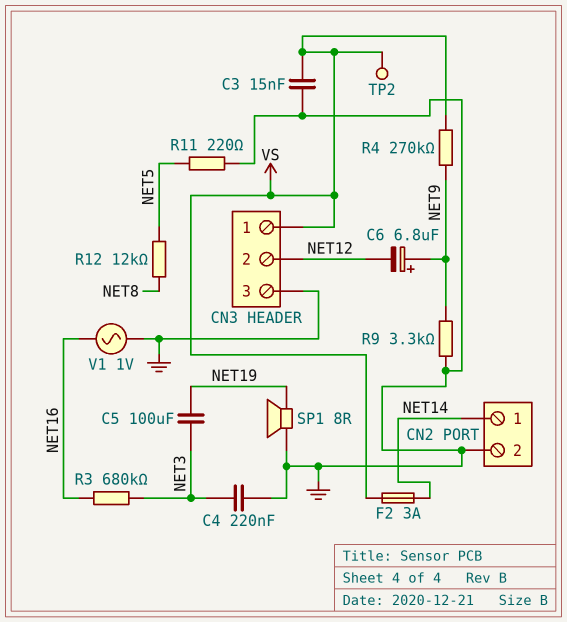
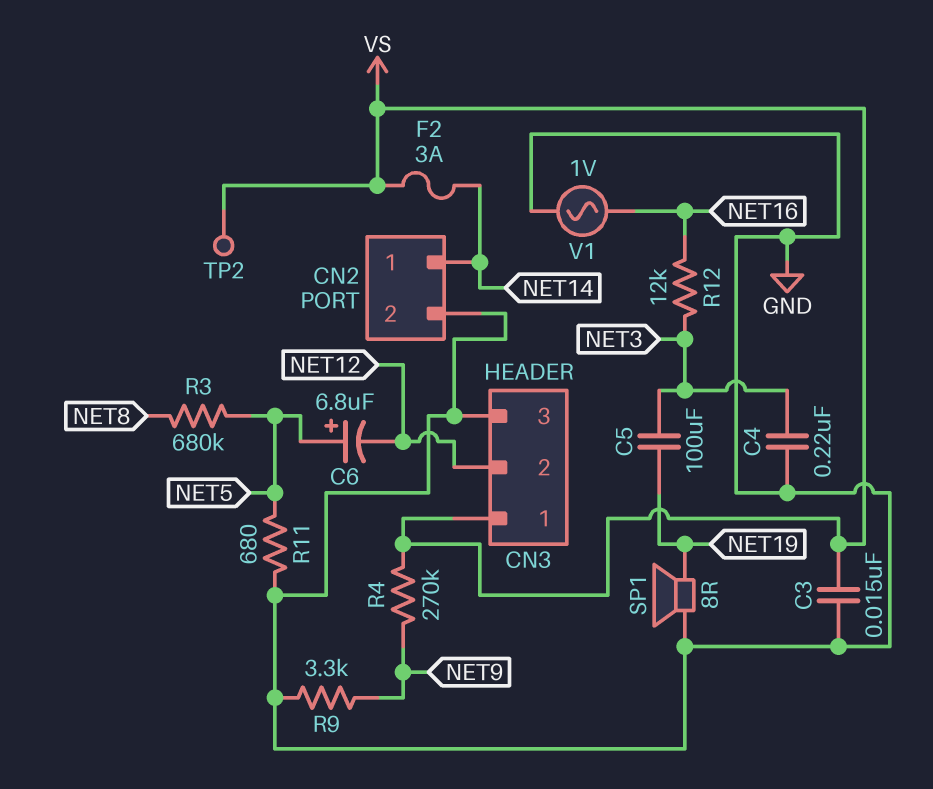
C6: 6.8uF (plus NET9, minus NET12) -> 6.8uF (plus NET5, minus NET12)
R3: 680k (NET3, NET16) -> 680k (NET5, NET8)
R11: 220 (GND, NET5) -> 680 (GND, NET5)
R12: 12k (NET5, NET8) -> 12k (NET3, NET16)

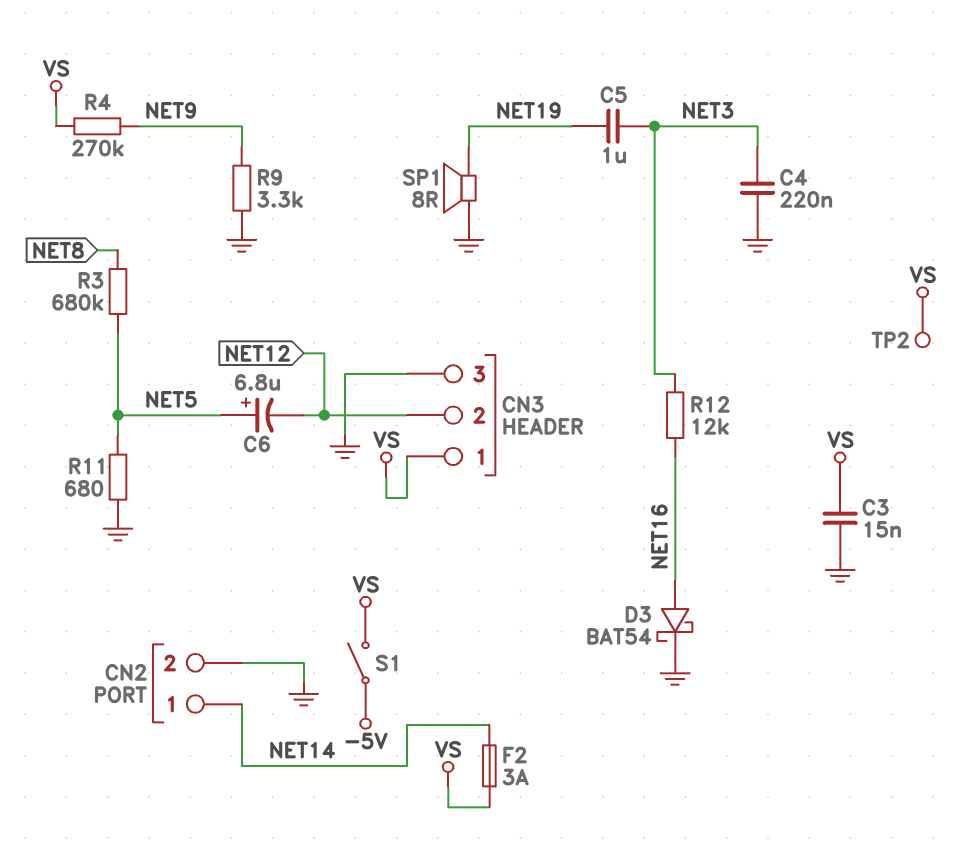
C5: 100uF (NET3, NET19) -> 1uF (NET3, NET19)
D3: none -> schottky BAT54 (A NET16, K GND)
S1: none -> switch (-5V, VS)
V1: AC 1V (GND, NET16) -> none

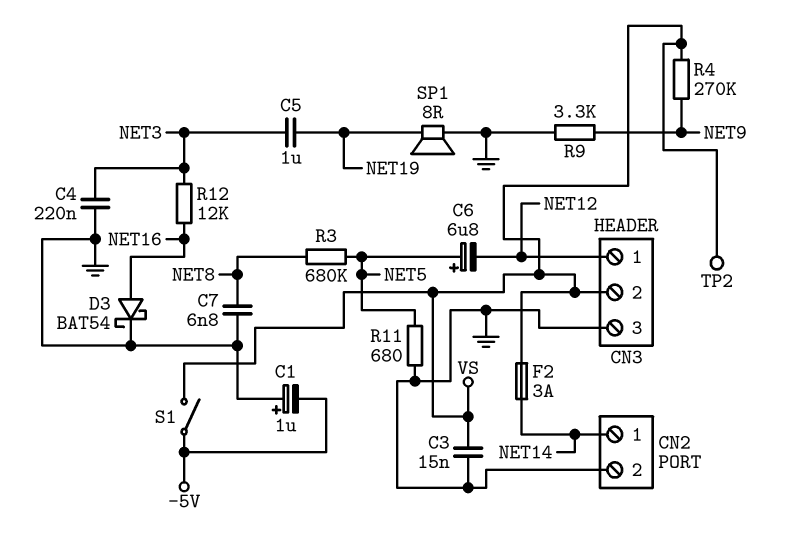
C1: none -> 1uF (plus GND, minus -5V)
C7: none -> 6.8nF (GND, NET8)
CN3 pin 1: VS -> NET12
CN3 pin 2: NET12 -> VS

